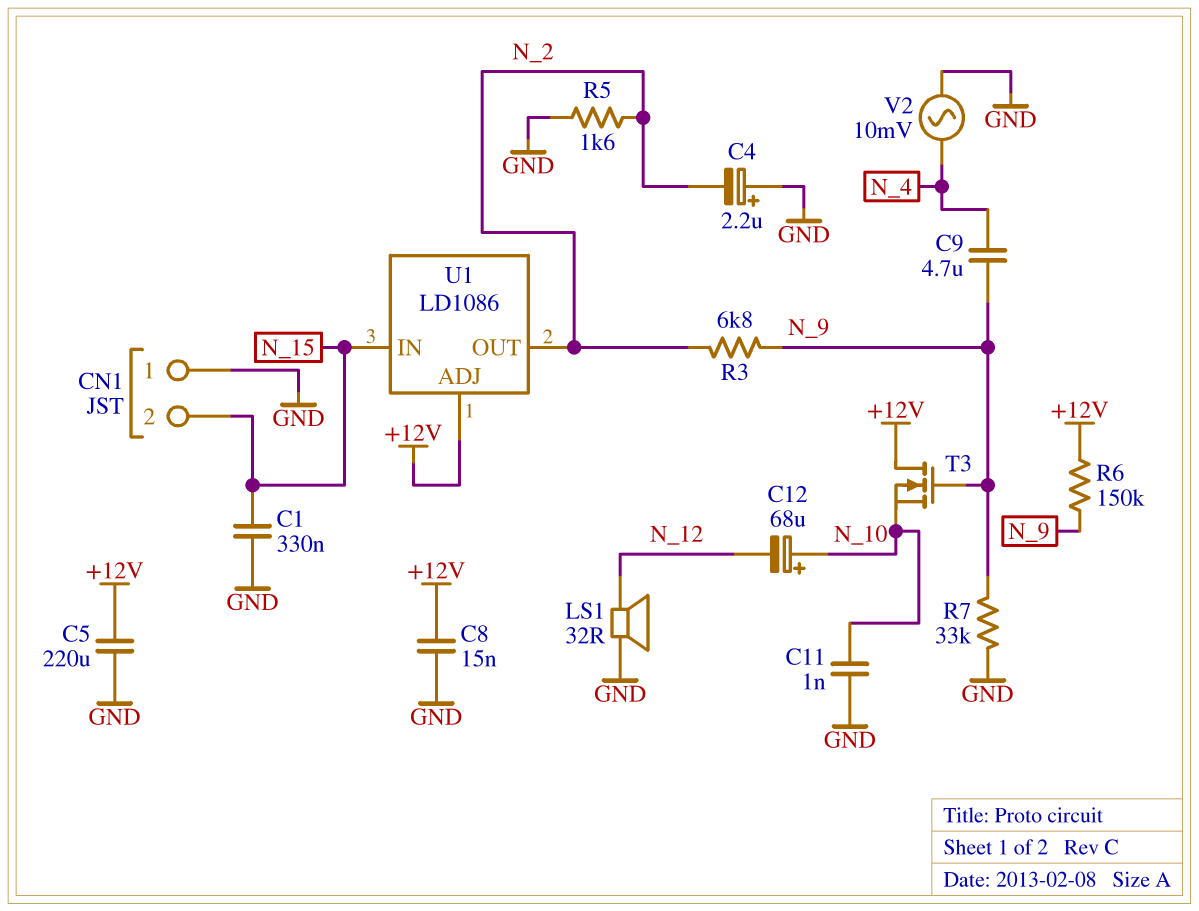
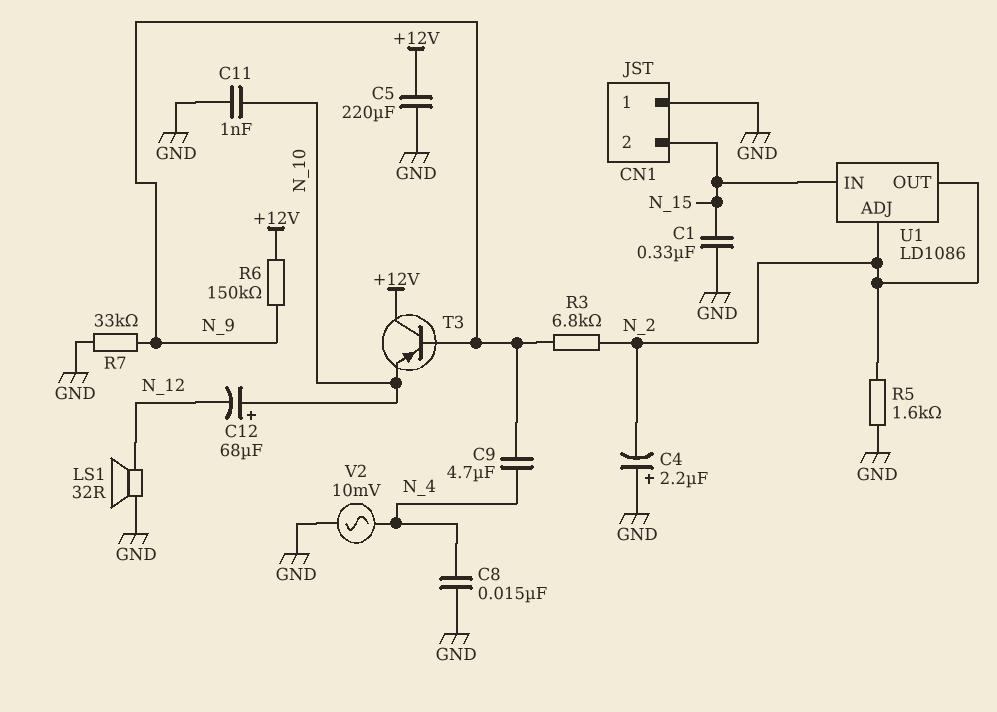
C8: 15nF (+12V, GND) -> 15nF (GND, N_4)
T3: NMOS (G N_9, D +12V, S N_10) -> PNP (B N_9, C +12V, E N_10)
U1 pin ADJ: +12V -> N_2

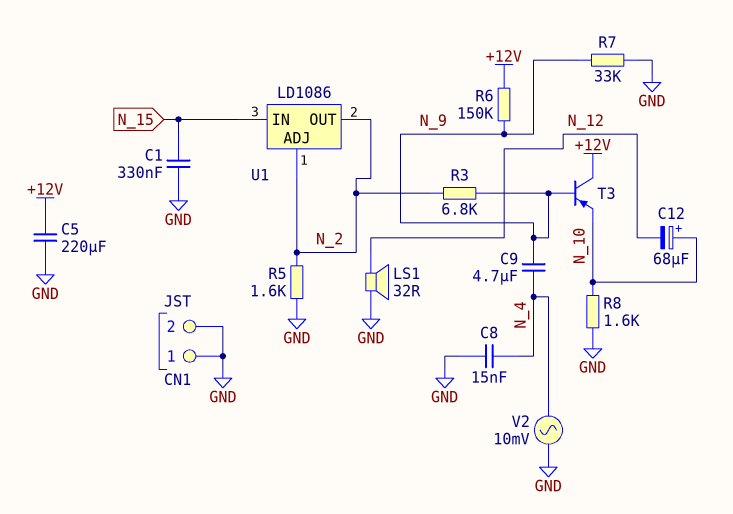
C4: 2.2uF (plus GND, minus N_2) -> none
C11: 1nF (GND, N_10) -> none
CN1 pin 2: N_15 -> GND
R8: none -> 1.6k (GND, N_10)

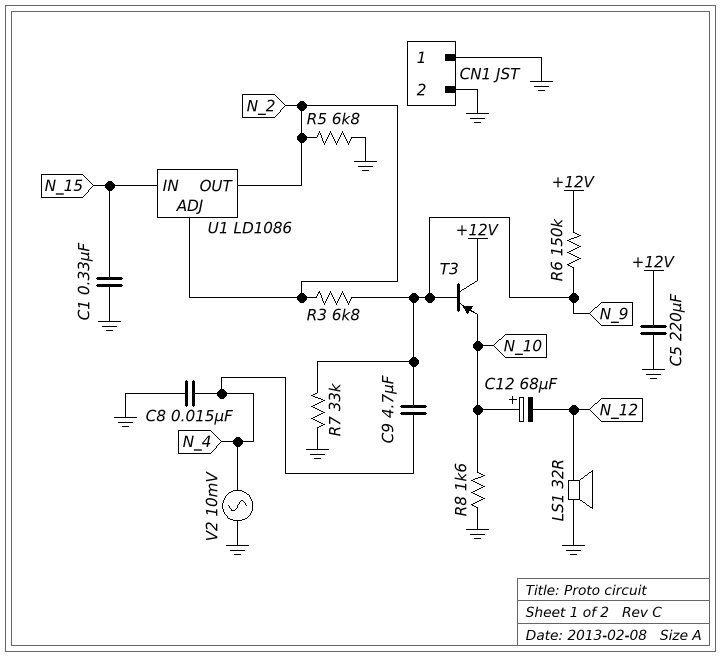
R5: 1.6k (GND, N_2) -> 6.8k (GND, N_2)

